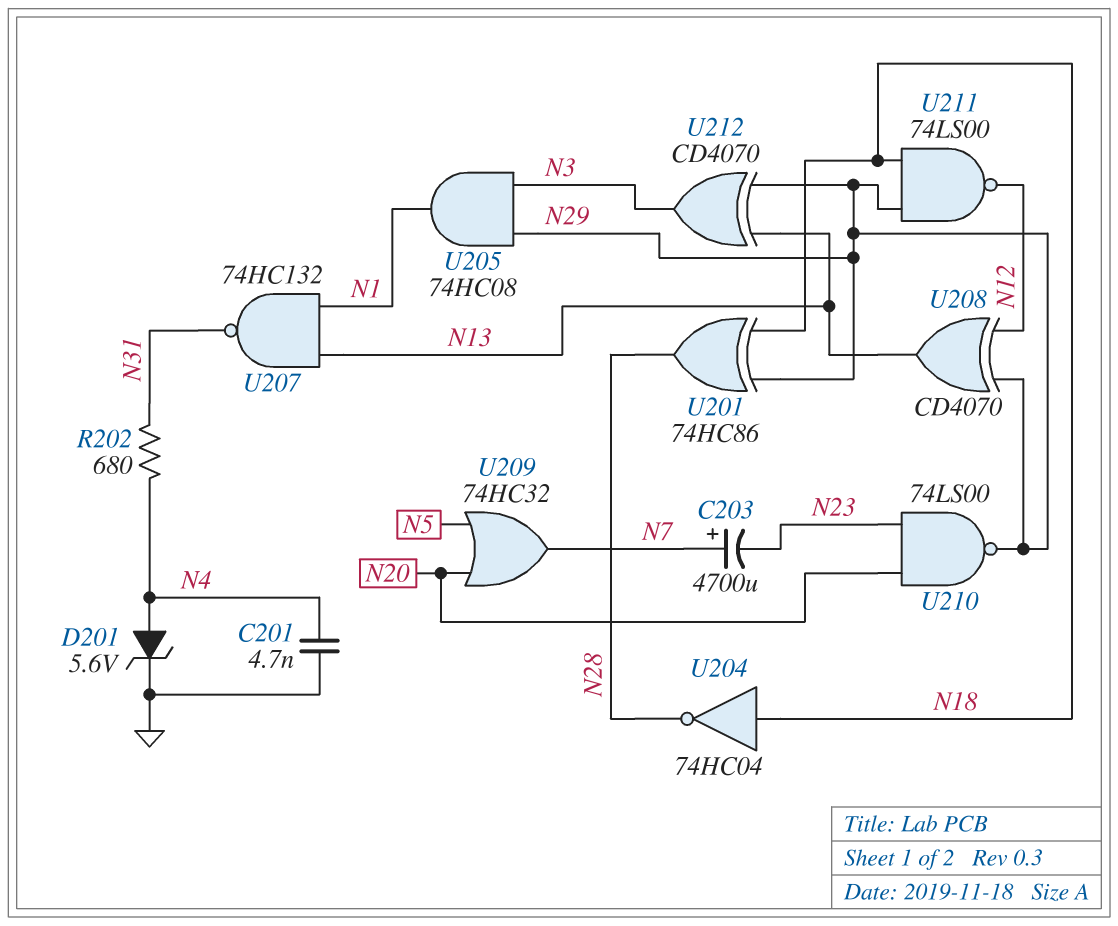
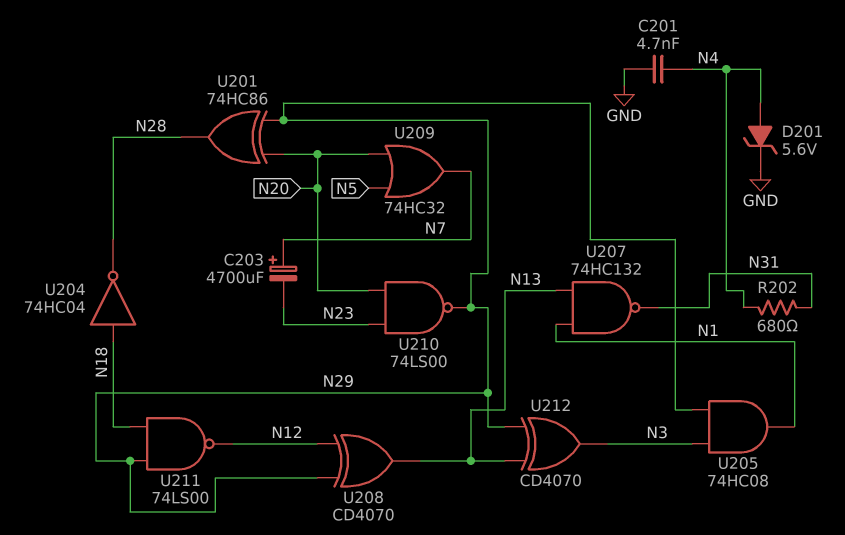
U201: XOR 74HC86 (in N18, in N29, out N28) -> XOR 74HC86 (in N20, in N29, out N28)

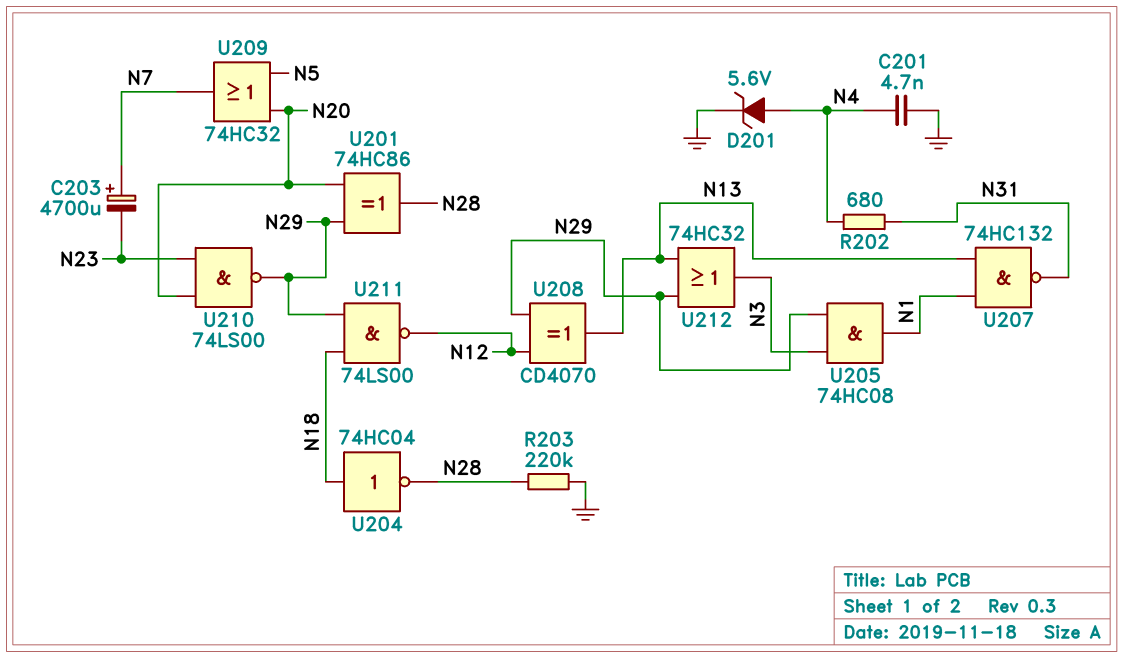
R203: none -> 220k (GND, N28)
U212: XOR CD4070 (in N13, in N29, out N3) -> OR 74HC32 (in N13, in N29, out N3)

